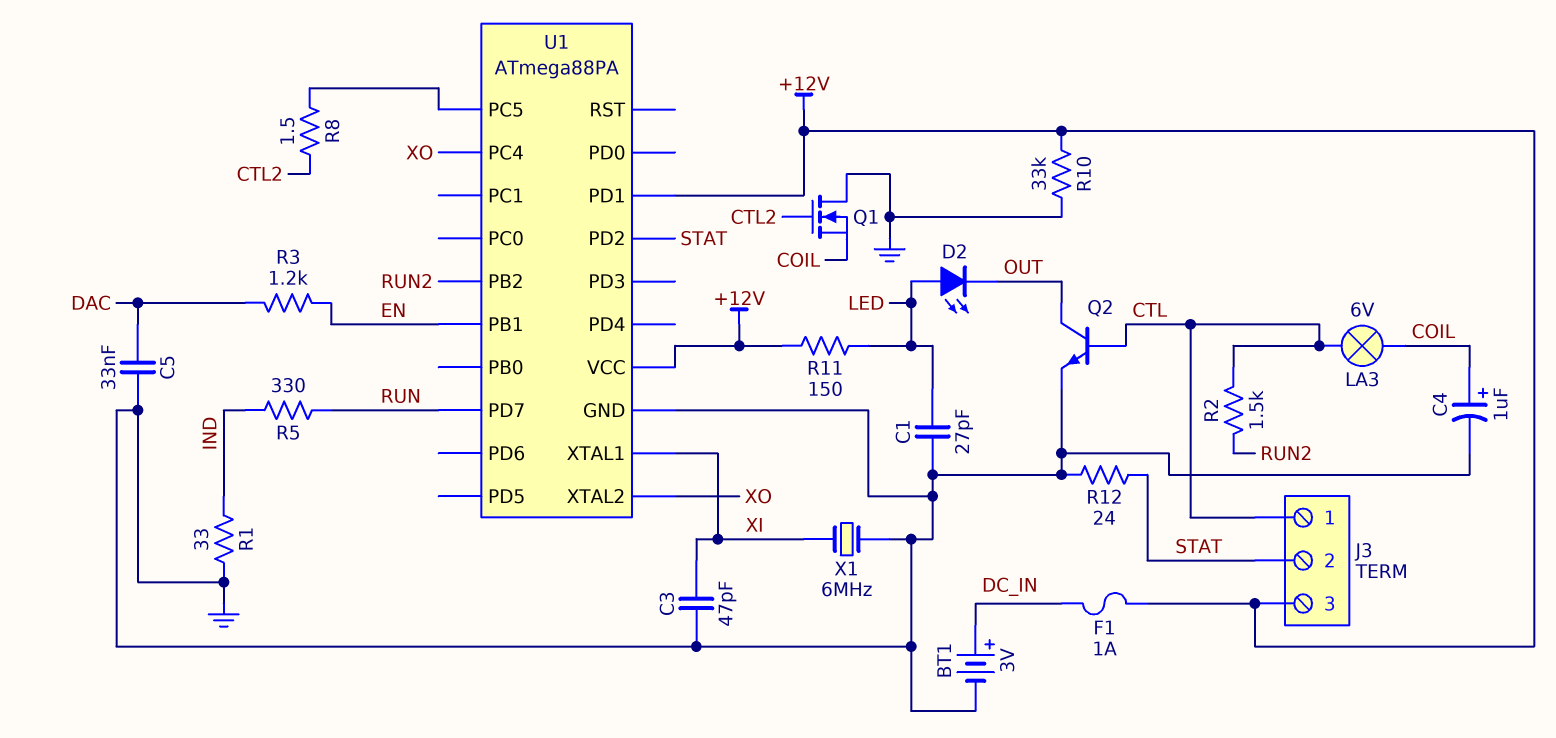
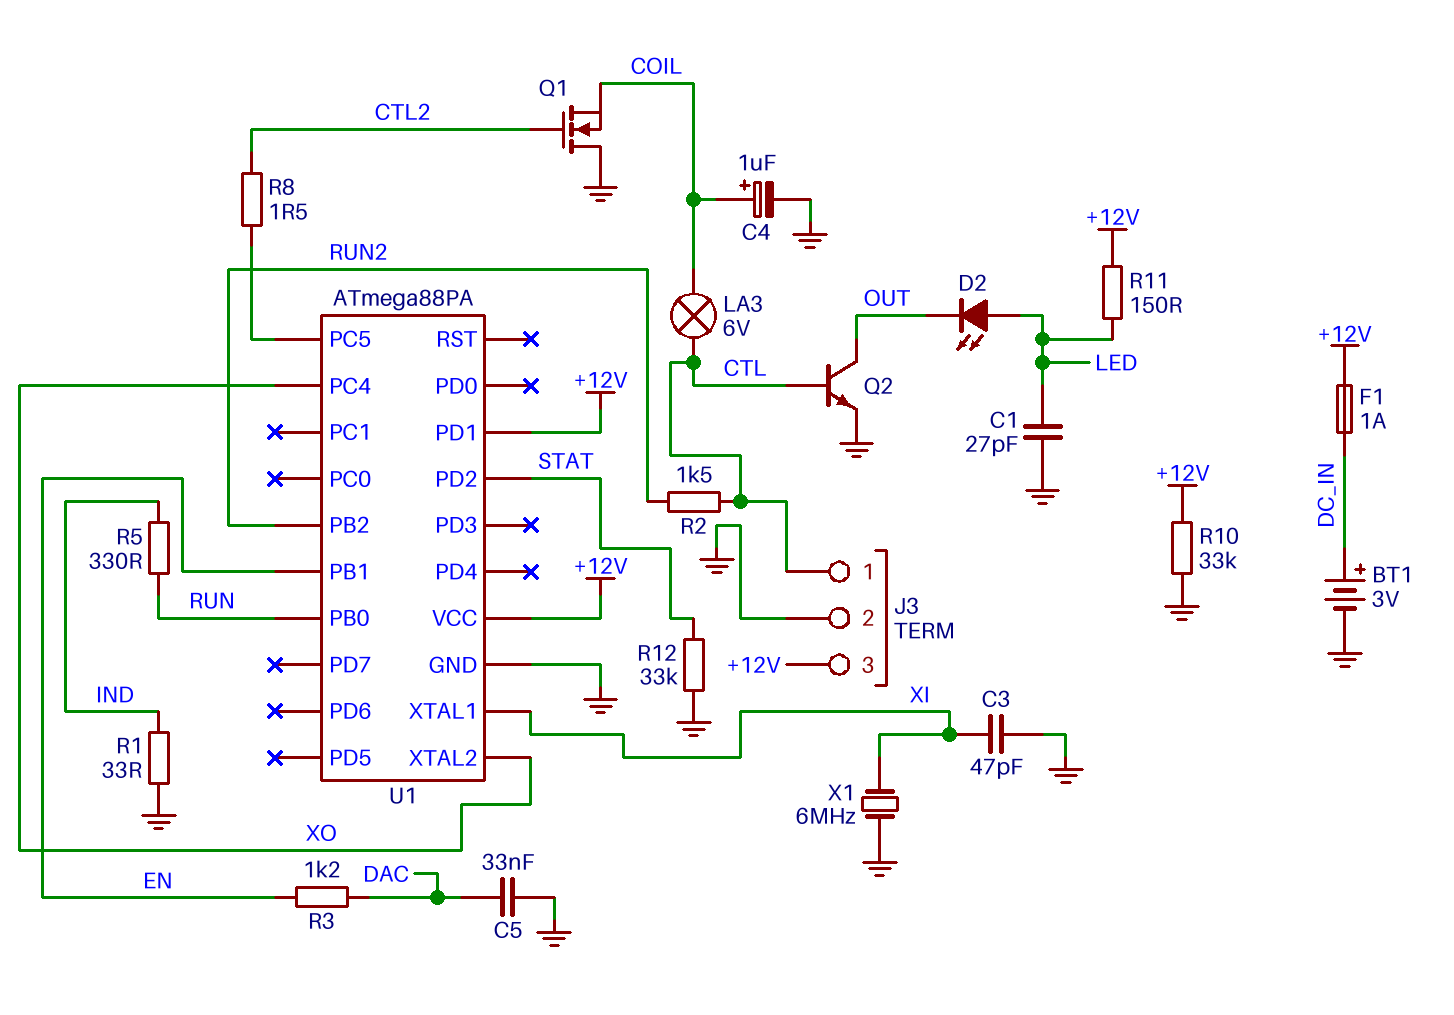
J3 pin 2: STAT -> GND
R12: 24 (GND, STAT) -> 33k (GND, STAT)
U1 pin PB0: none -> RUN
U1 pin PD7: RUN -> none

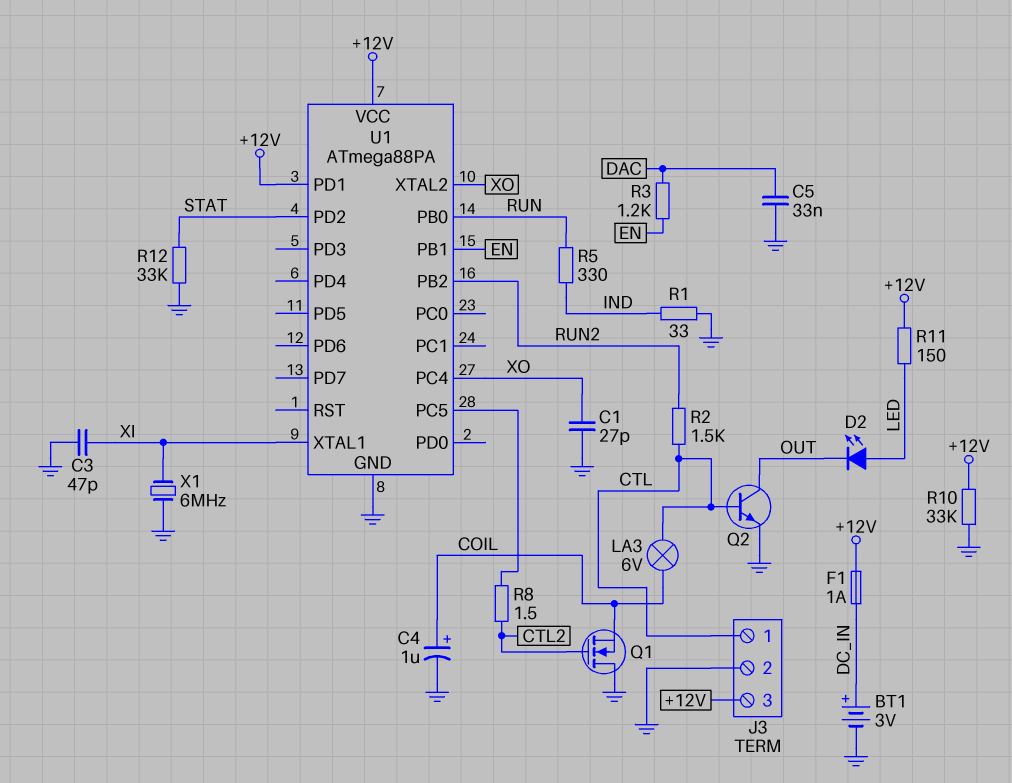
C1: 27pF (GND, LED) -> 27pF (GND, XO)

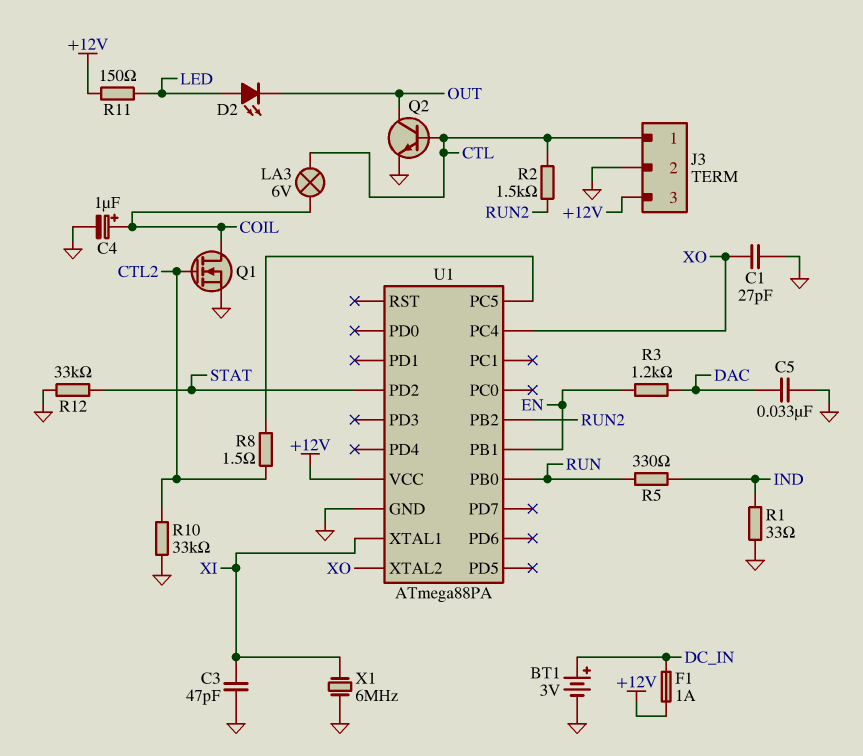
Q1: NMOS (G CTL2, D GND, S COIL) -> NMOS (G CTL2, D COIL, S GND)
R10: 33k (+12V, GND) -> 33k (CTL2, GND)
U1 pin PD1: +12V -> none

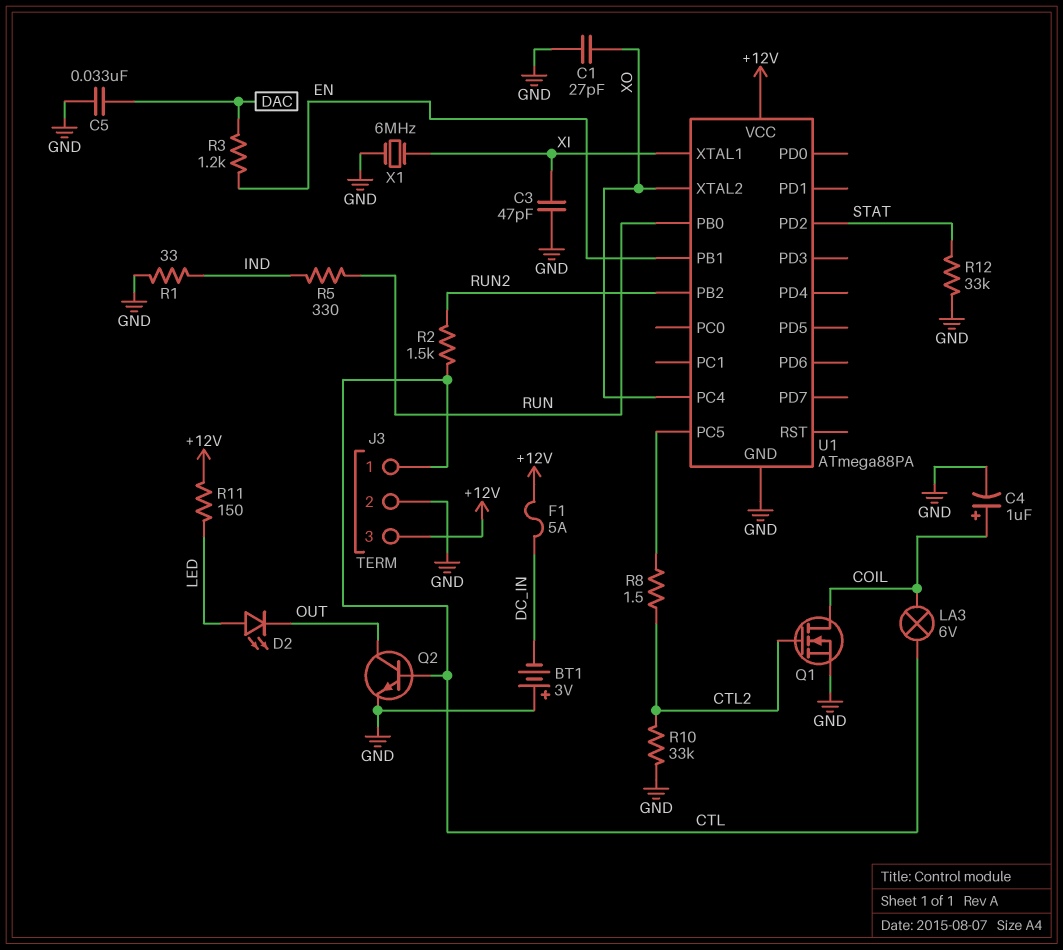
BT1: 3V (plus DC_IN, minus GND) -> 3V (plus GND, minus DC_IN)
F1: 1A (+12V, DC_IN) -> 5A (+12V, DC_IN)

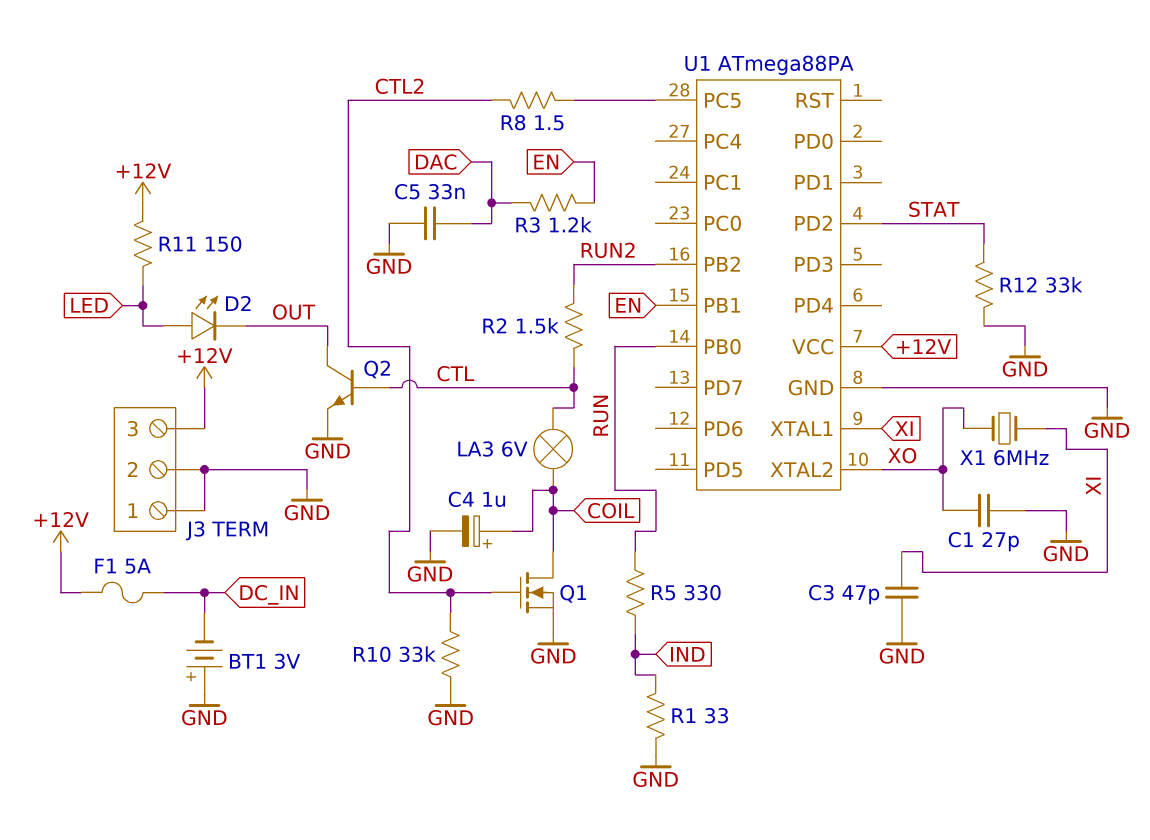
J3 pin 1: CTL -> GND
U1 pin PC4: XO -> none
X1: 6MHz (GND, XI) -> 6MHz (XI, XO)

